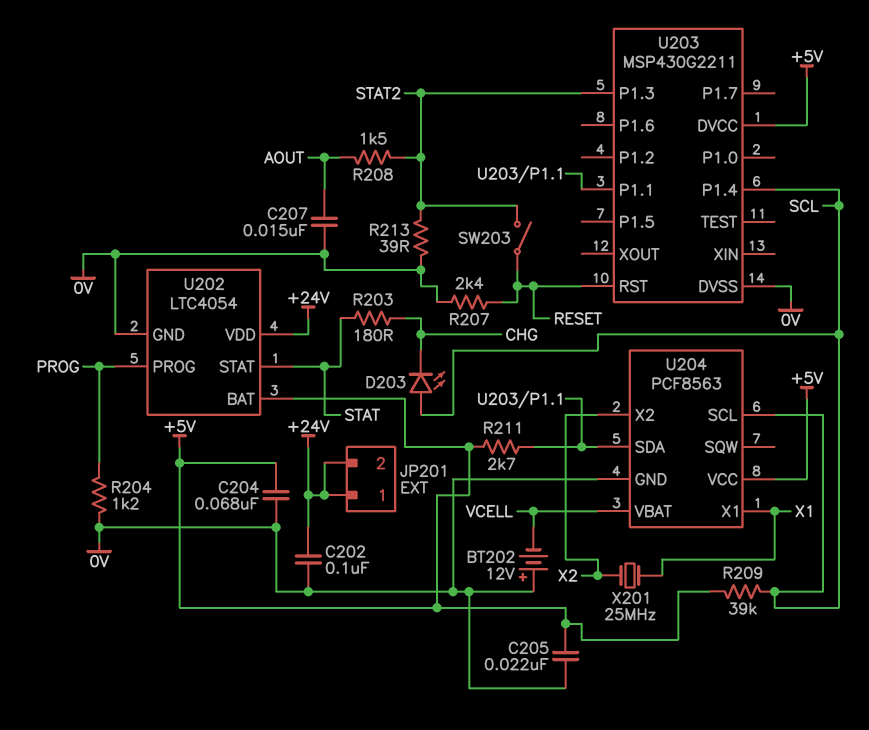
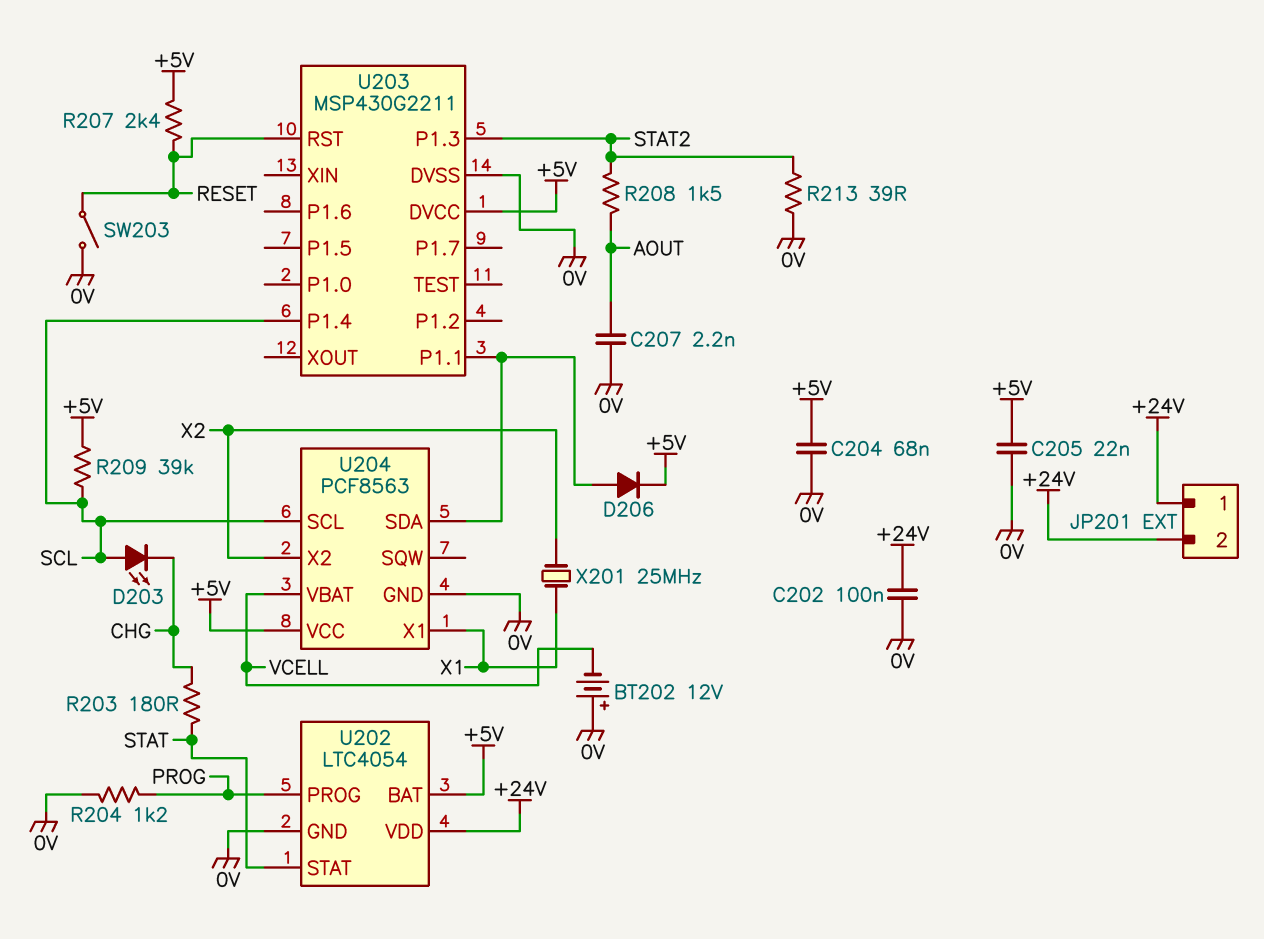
C207: 15nF (0V, AOUT) -> 2.2nF (0V, AOUT)
D206: none -> diode (A U203/P1.1, K +5V)
R207: 2.4k (0V, RESET) -> 2.4k (+5V, RESET)
R211: 2.7k (+5V, U203/P1.1) -> none
SW203: switch (RESET, STAT2) -> switch (0V, RESET)

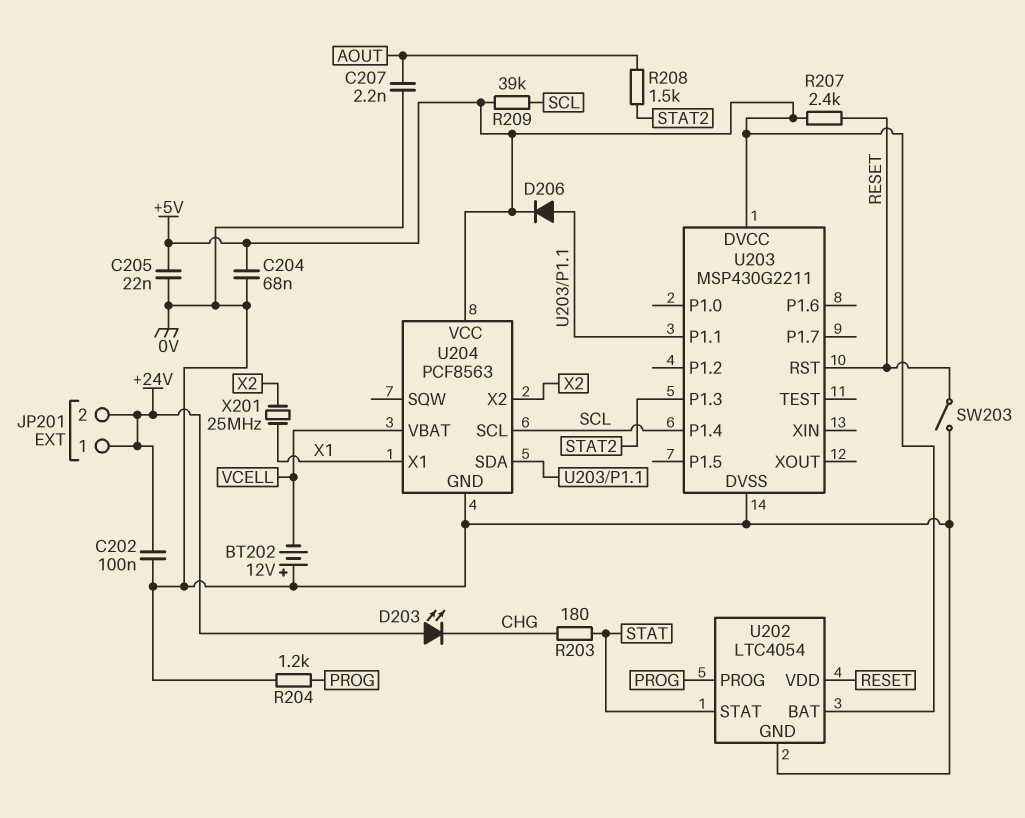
D203: LED (A SCL, K CHG) -> LED (A +24V, K CHG)
R213: 39 (0V, STAT2) -> none
U202 pin VDD: +24V -> RESET

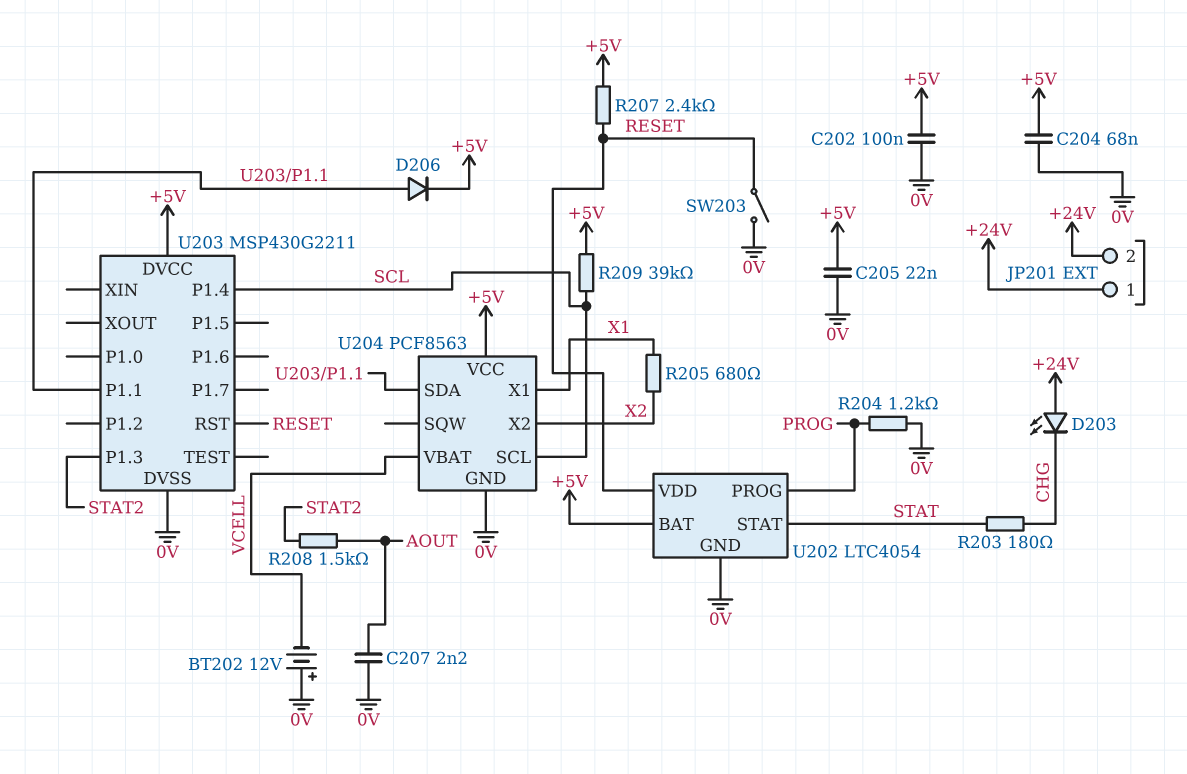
C202: 100nF (+24V, 0V) -> 100nF (+5V, 0V)
R205: none -> 680 (X1, X2)
X201: 25MHz (X1, X2) -> none

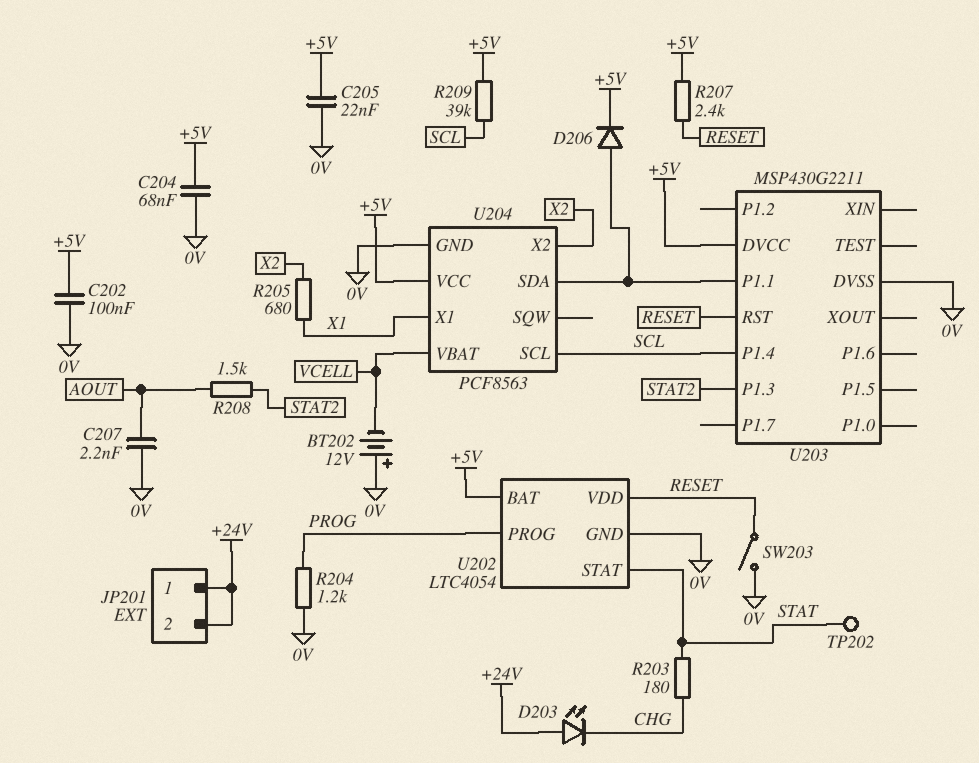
TP202: none -> test point (STAT)

